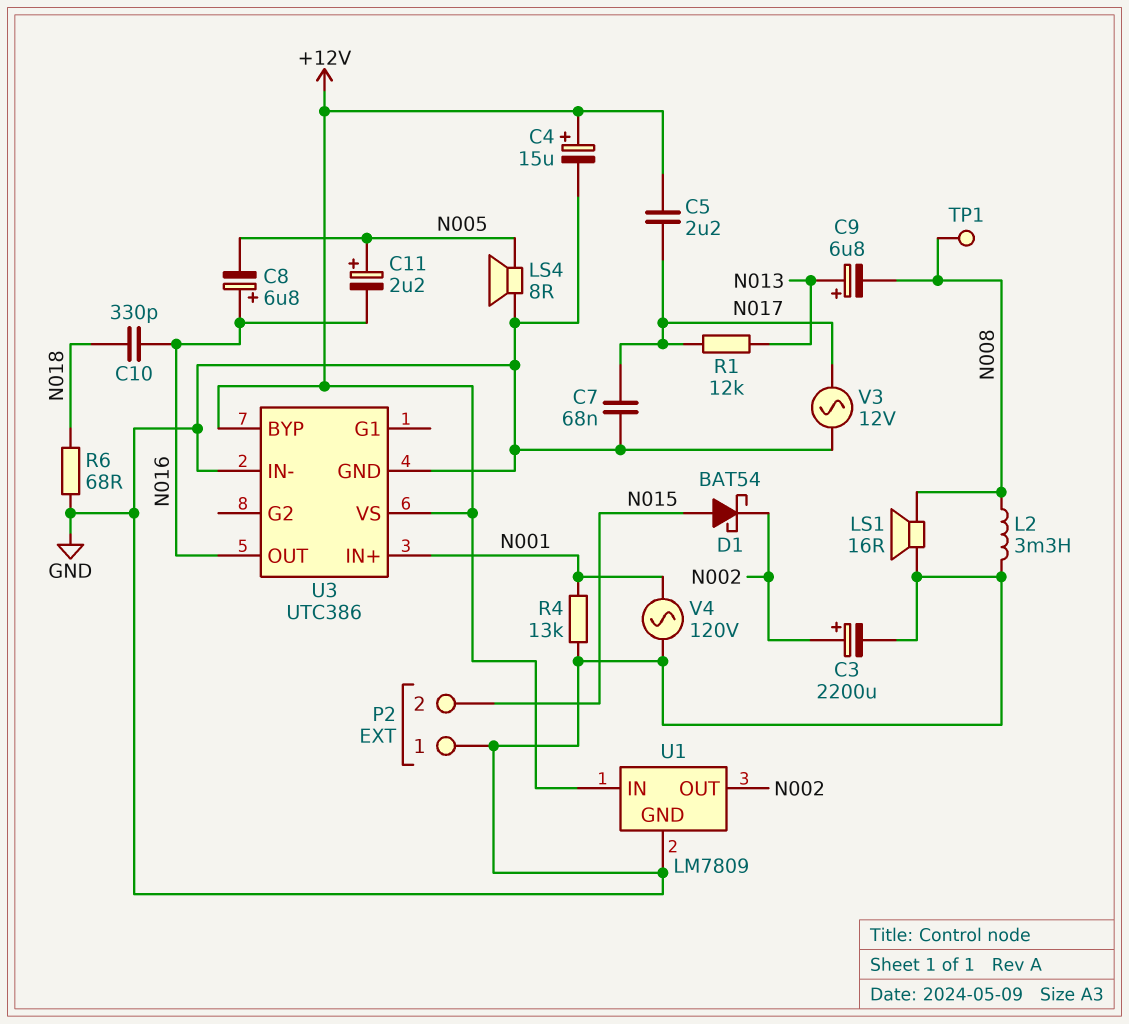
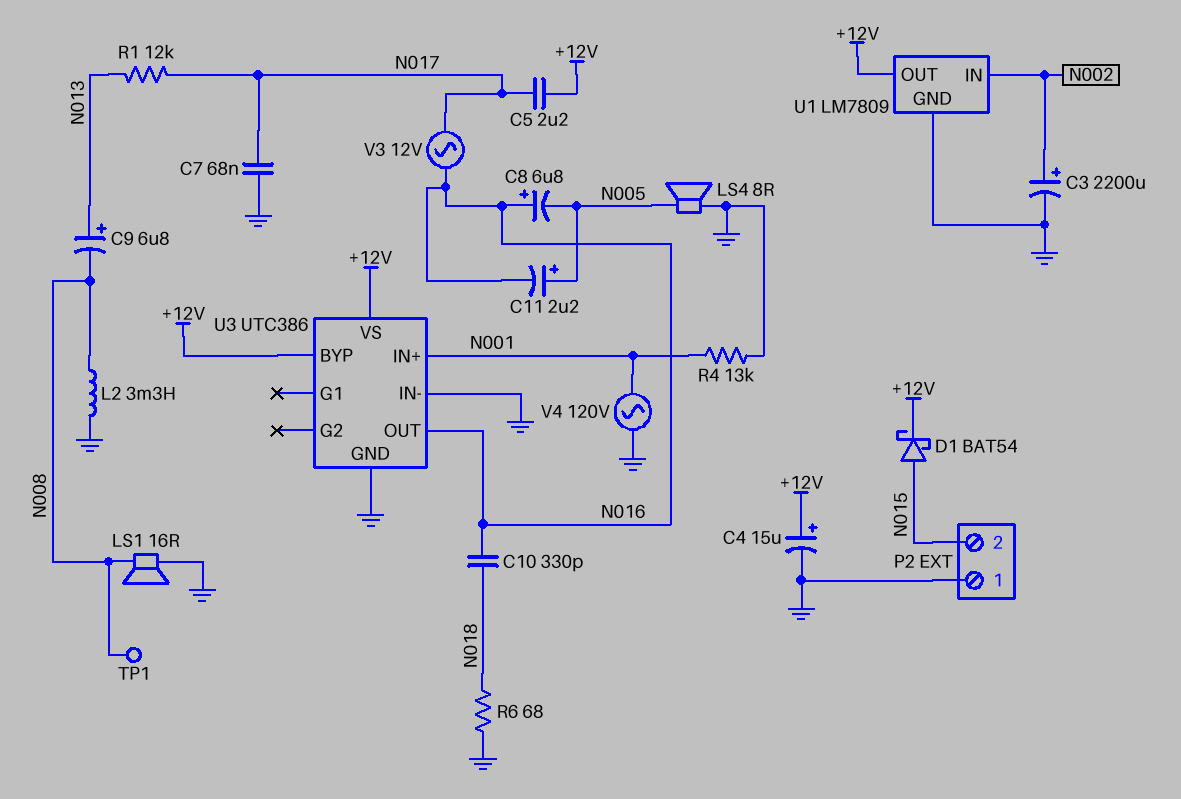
D1: schottky BAT54 (A N015, K N002) -> schottky BAT54 (A N015, K +12V)
U1 pin IN: +12V -> N002
U1 pin OUT: N002 -> +12V
V3: AC 12V (GND, N017) -> AC 12V (N016, N017)

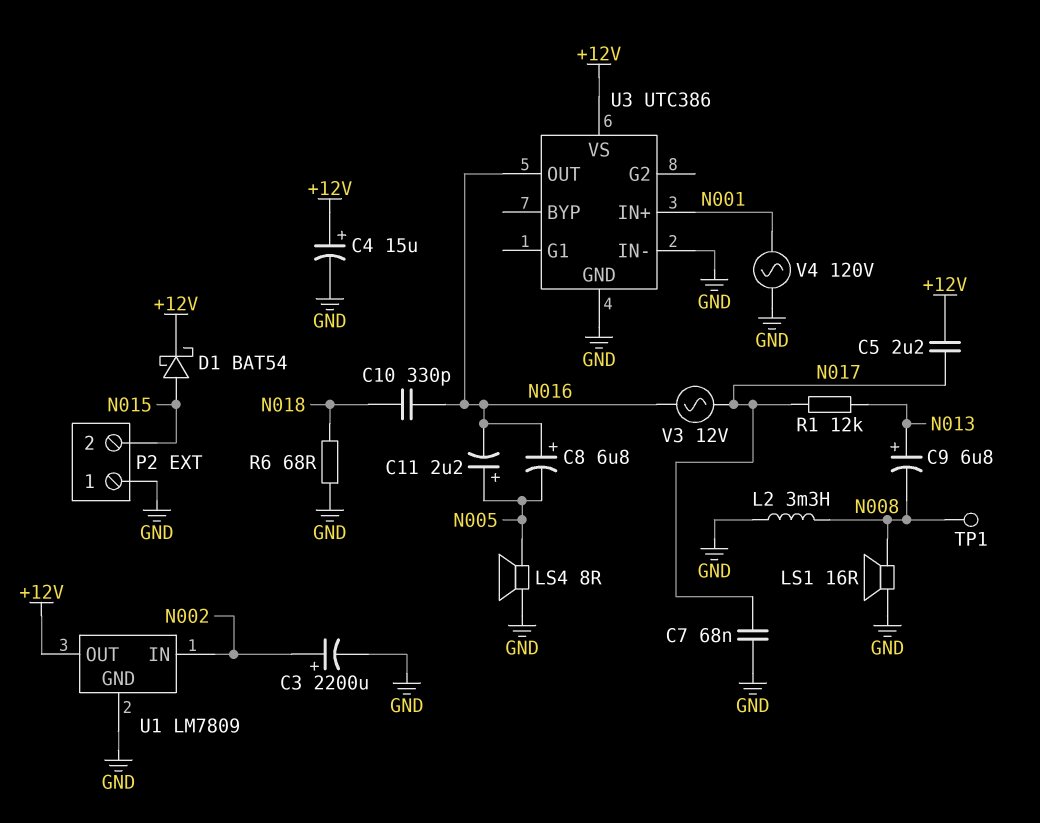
R4: 13k (GND, N001) -> none
U3 pin BYP: +12V -> none

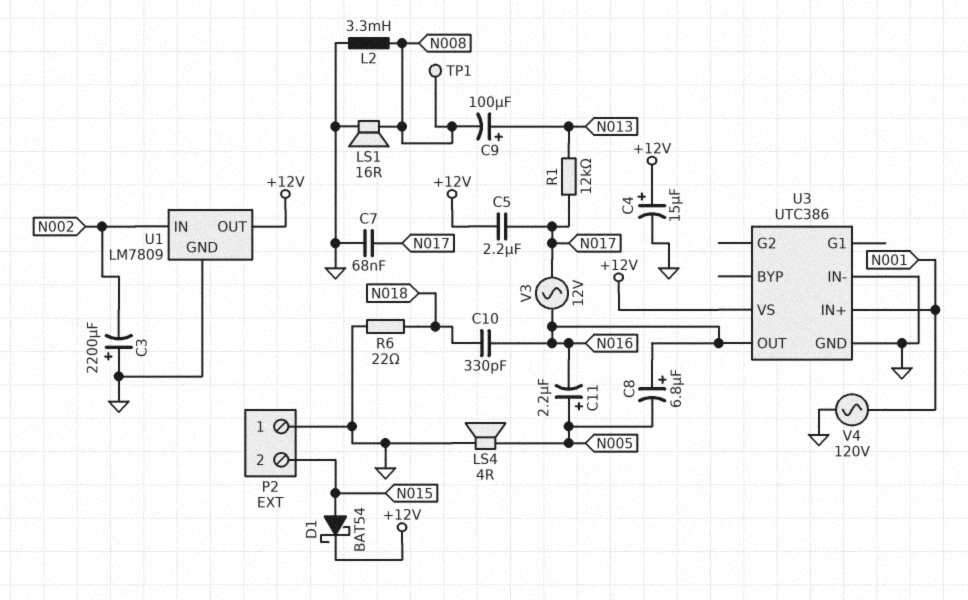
C3: 2200uF (plus N002, minus GND) -> 2200uF (plus GND, minus N002)
C9: 6.8uF (plus N013, minus N008) -> 100uF (plus N013, minus N008)
LS4: speaker 8R (GND, N005) -> speaker 4R (GND, N005)
R6: 68 (GND, N018) -> 22 (GND, N018)

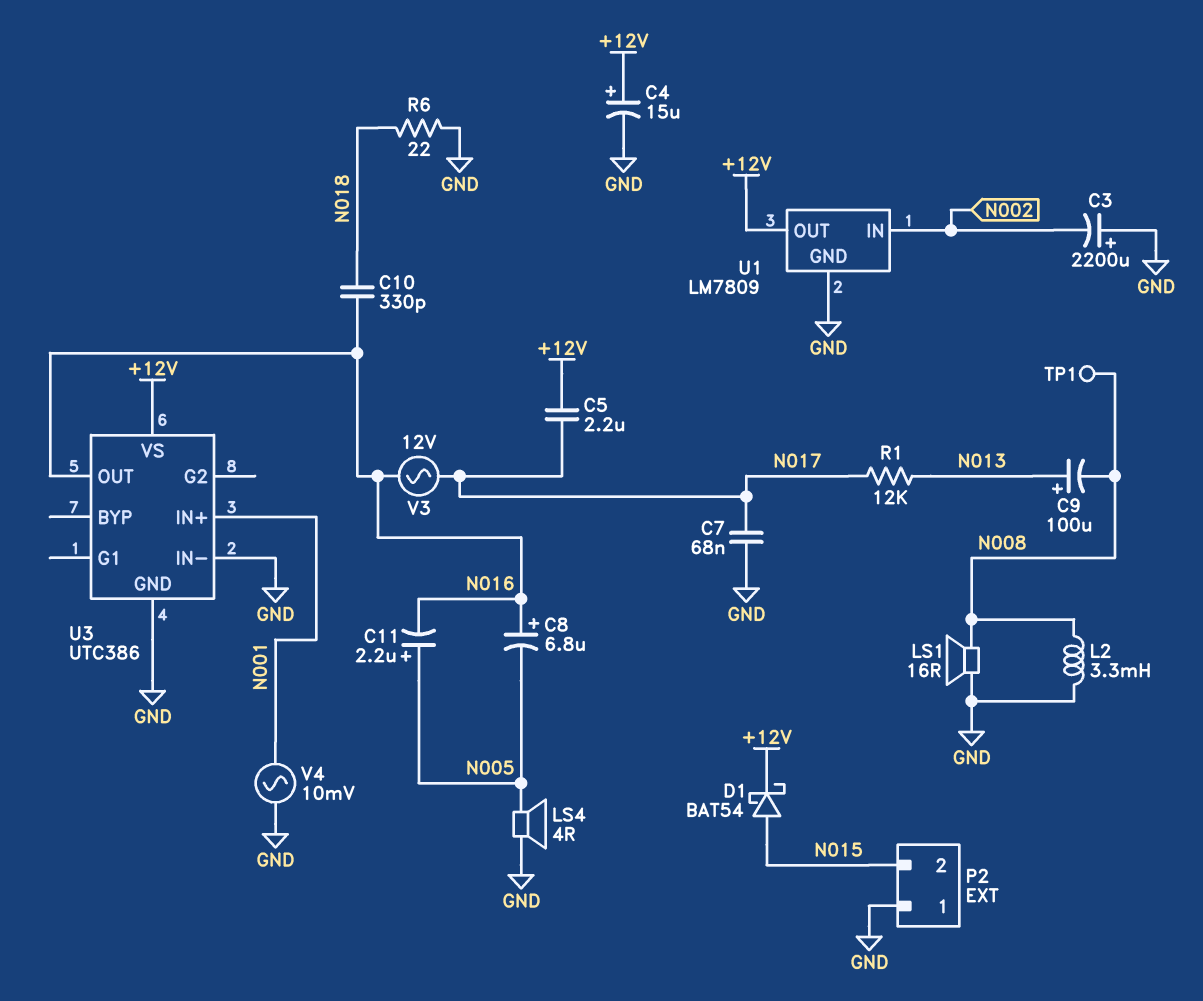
V4: AC 120V (GND, N001) -> AC 10mV (GND, N001)

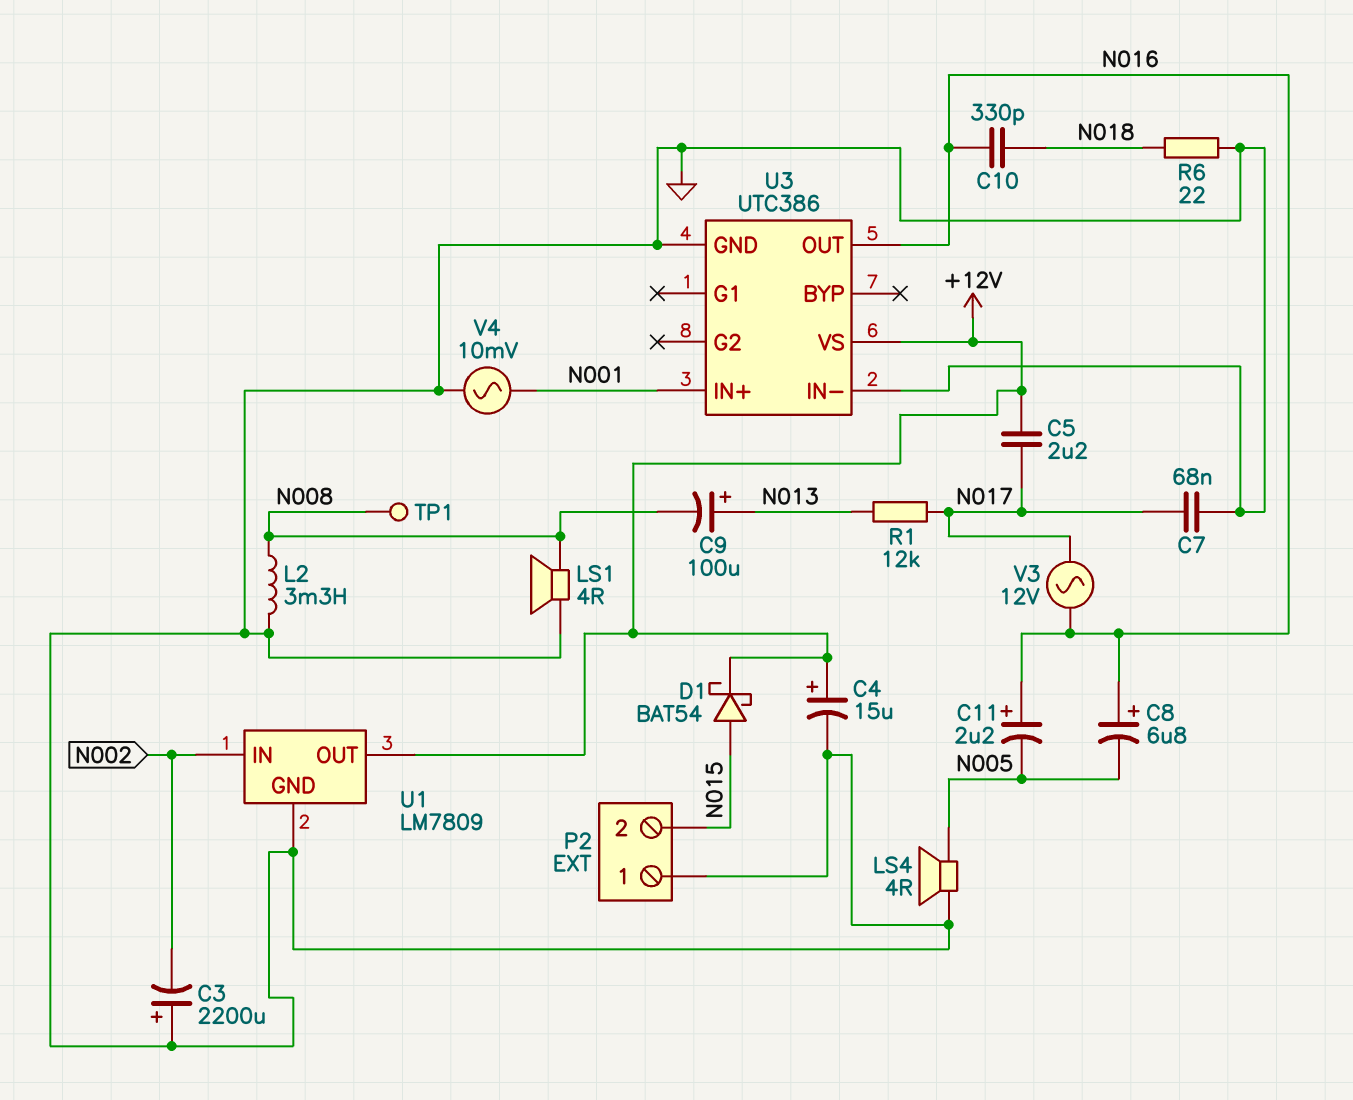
C11: 2.2uF (plus N005, minus N016) -> 2.2uF (plus N016, minus N005)
LS1: speaker 16R (GND, N008) -> speaker 4R (GND, N008)

